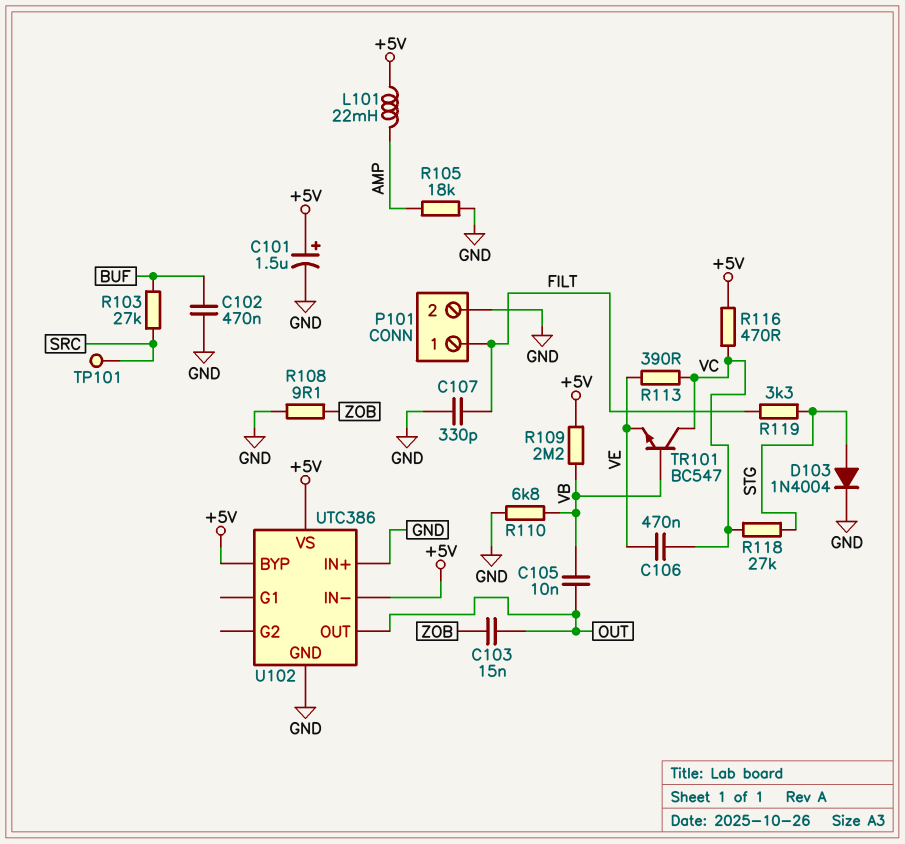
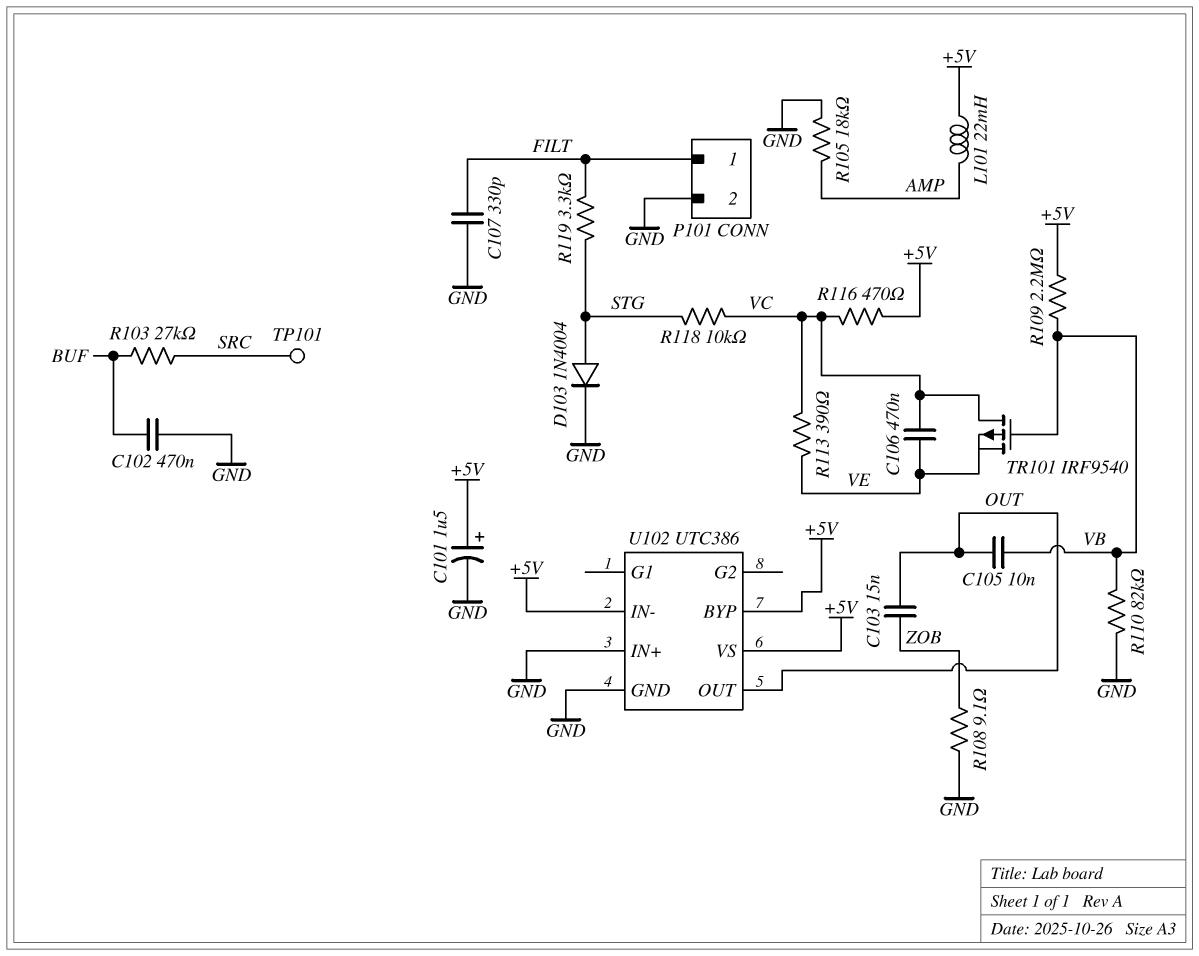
R110: 6.8k (GND, VB) -> 82k (GND, VB)
R118: 27k (STG, VC) -> 10k (STG, VC)
TR101: NPN BC547 (B VB, C VC, E VE) -> PMOS IRF9540 (G VB, D VC, S VE)

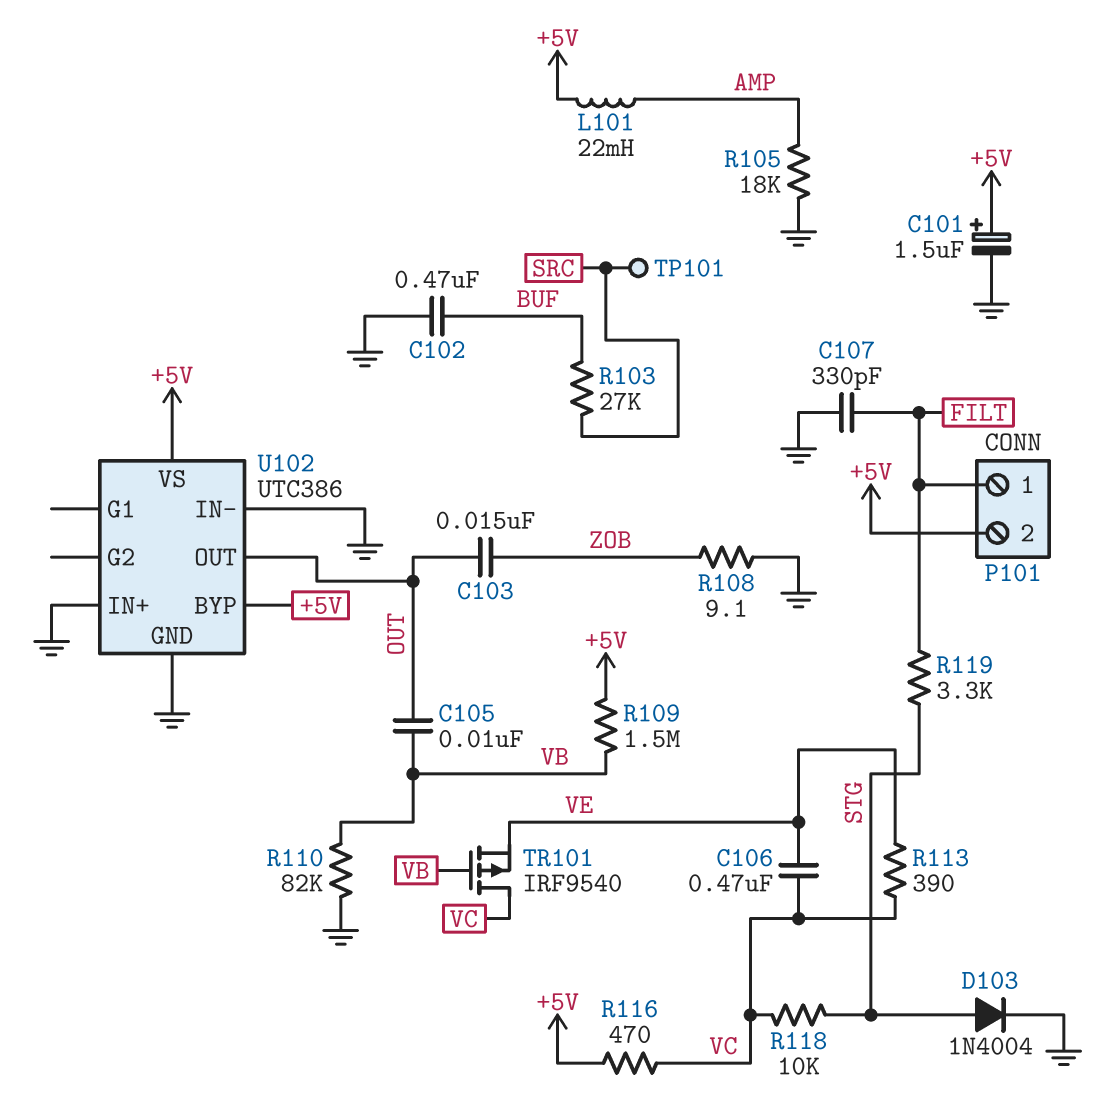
P101 pin 2: GND -> +5V
R109: 2.2M (+5V, VB) -> 1.5M (+5V, VB)
U102 pin IN-: +5V -> GND

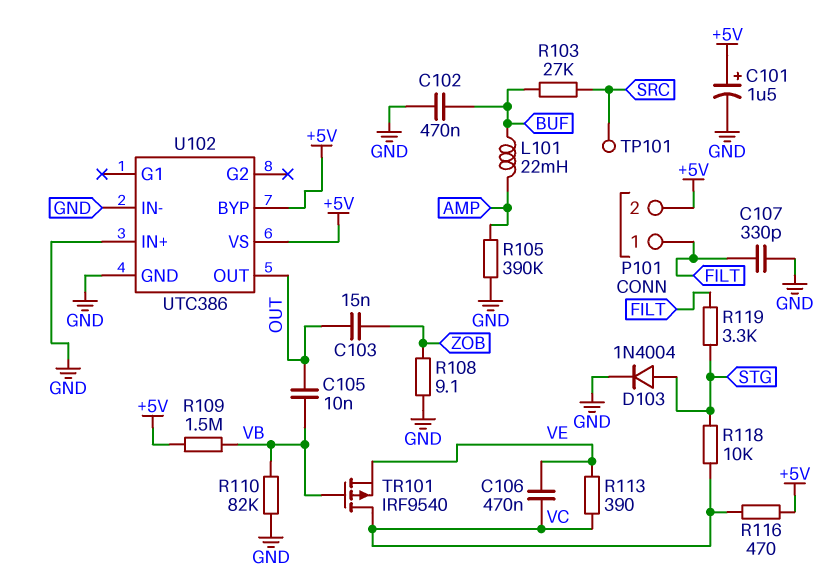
L101: 22mH (+5V, AMP) -> 22mH (AMP, BUF)
R105: 18k (AMP, GND) -> 390k (AMP, GND)

